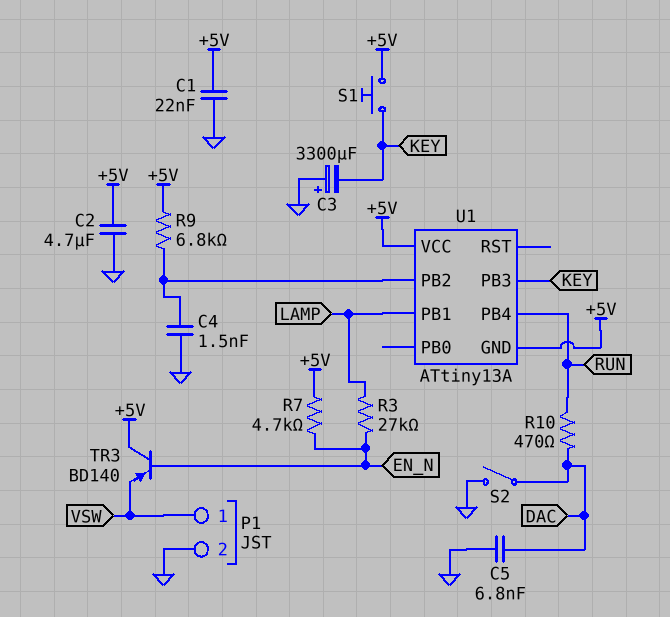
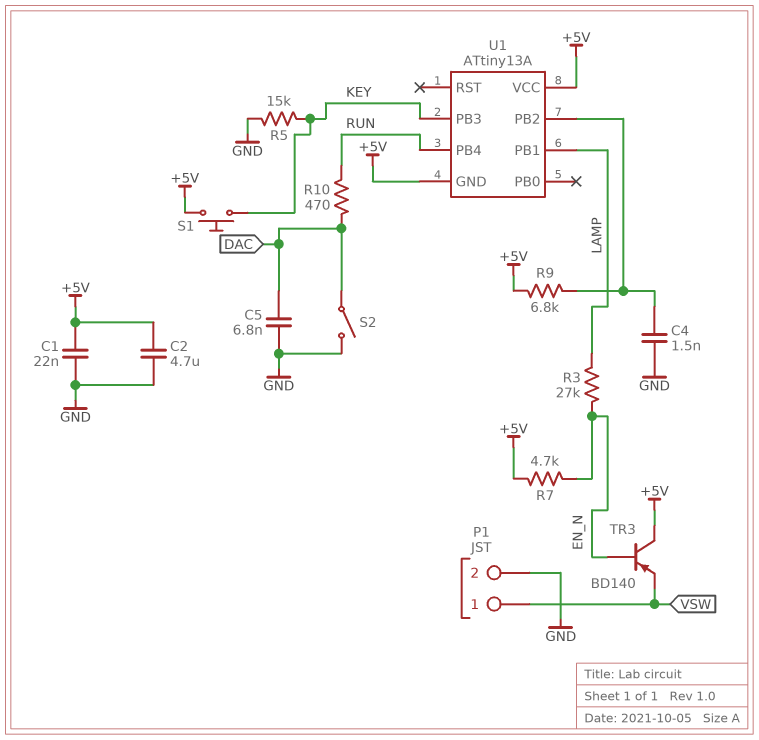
C3: 3300uF (plus GND, minus KEY) -> none
R5: none -> 15k (GND, KEY)

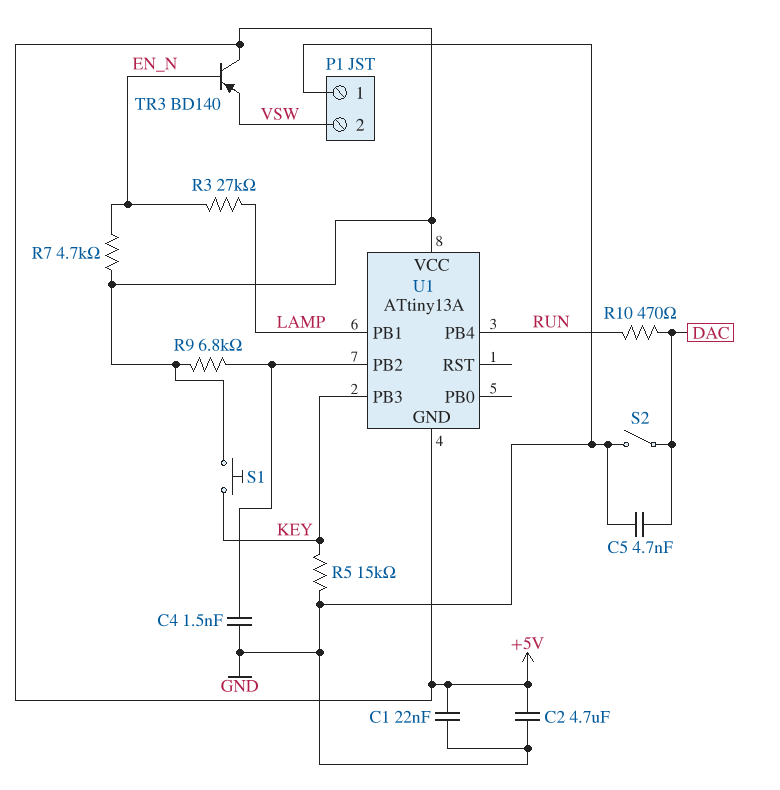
C5: 6.8nF (DAC, GND) -> 4.7nF (DAC, GND)
P1 pin 1: VSW -> GND
P1 pin 2: GND -> VSW

